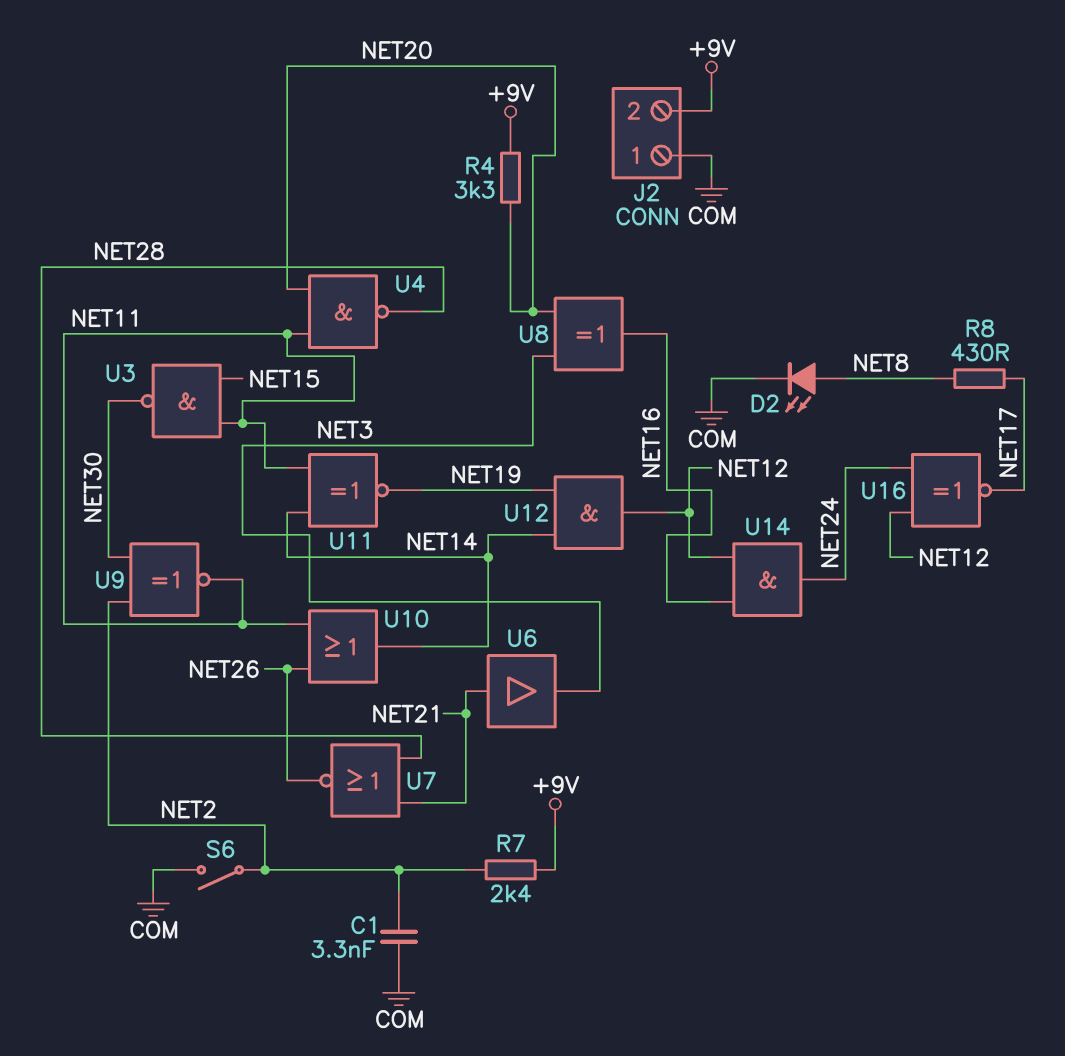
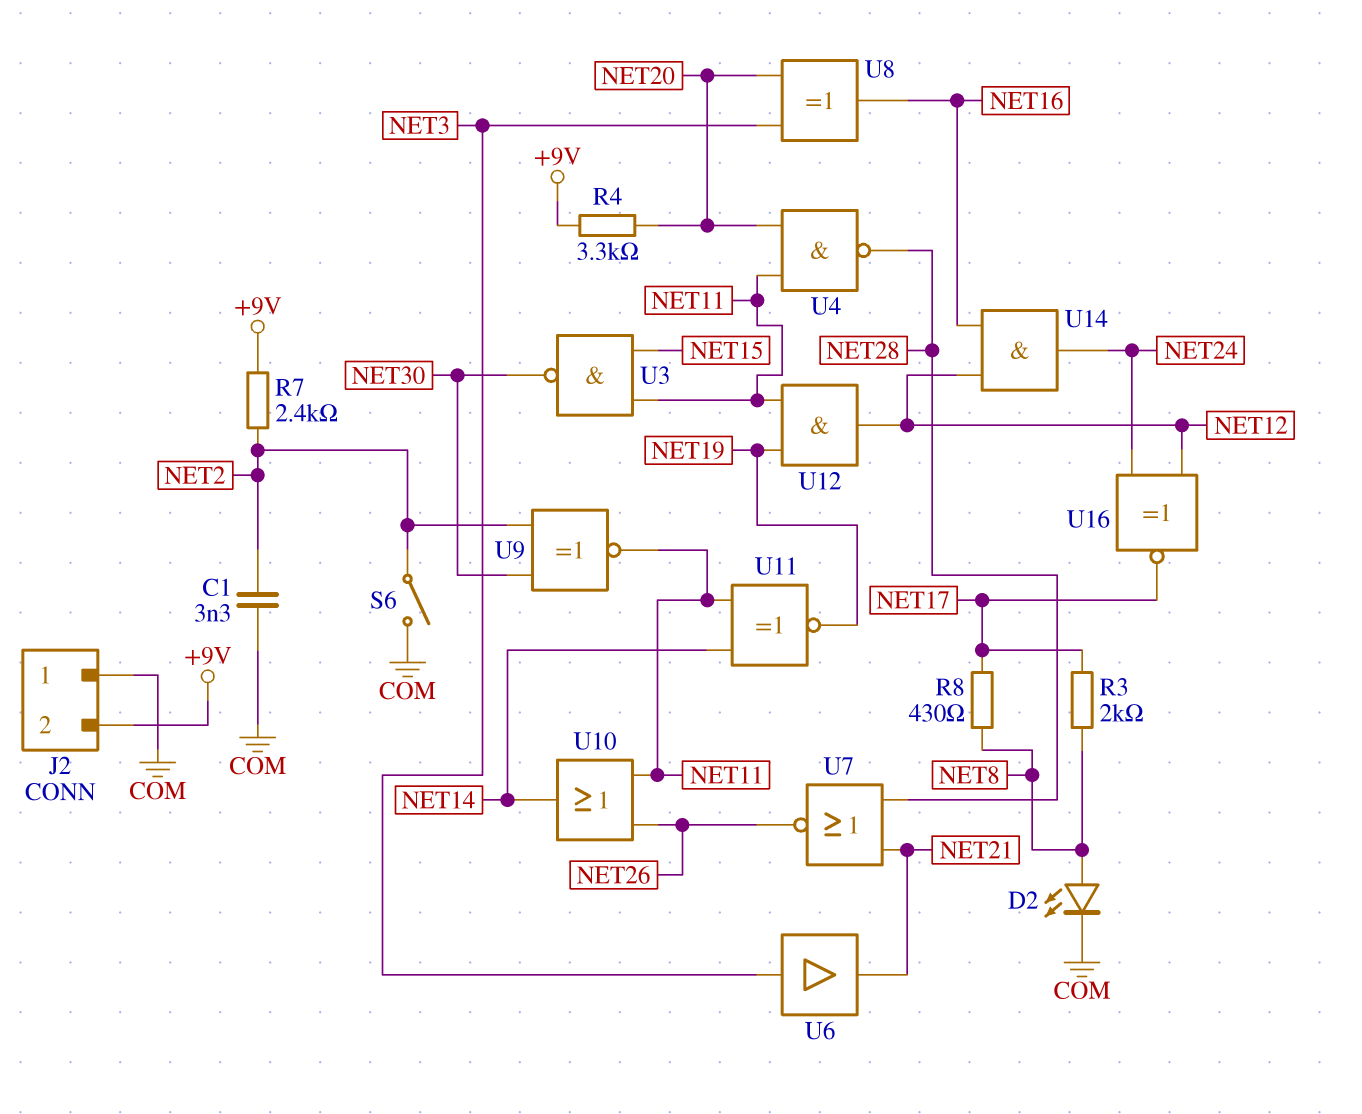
R3: none -> 2k (NET8, NET17)
U6: buffer (in NET21, out NET3) -> buffer (in NET3, out NET21)
U12: AND (in NET14, in NET19, out NET12) -> AND (in NET11, in NET19, out NET12)

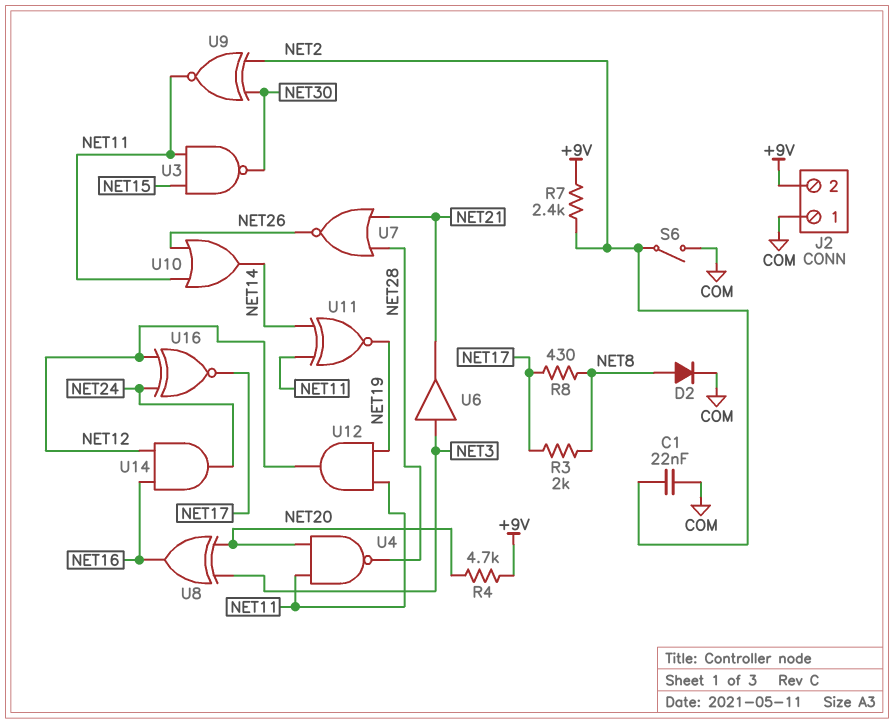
C1: 3.3nF (COM, NET2) -> 22nF (COM, NET2)
D2: LED (A NET8, K COM) -> diode (A NET8, K COM)
R4: 3.3k (+9V, NET20) -> 4.7k (+9V, NET20)

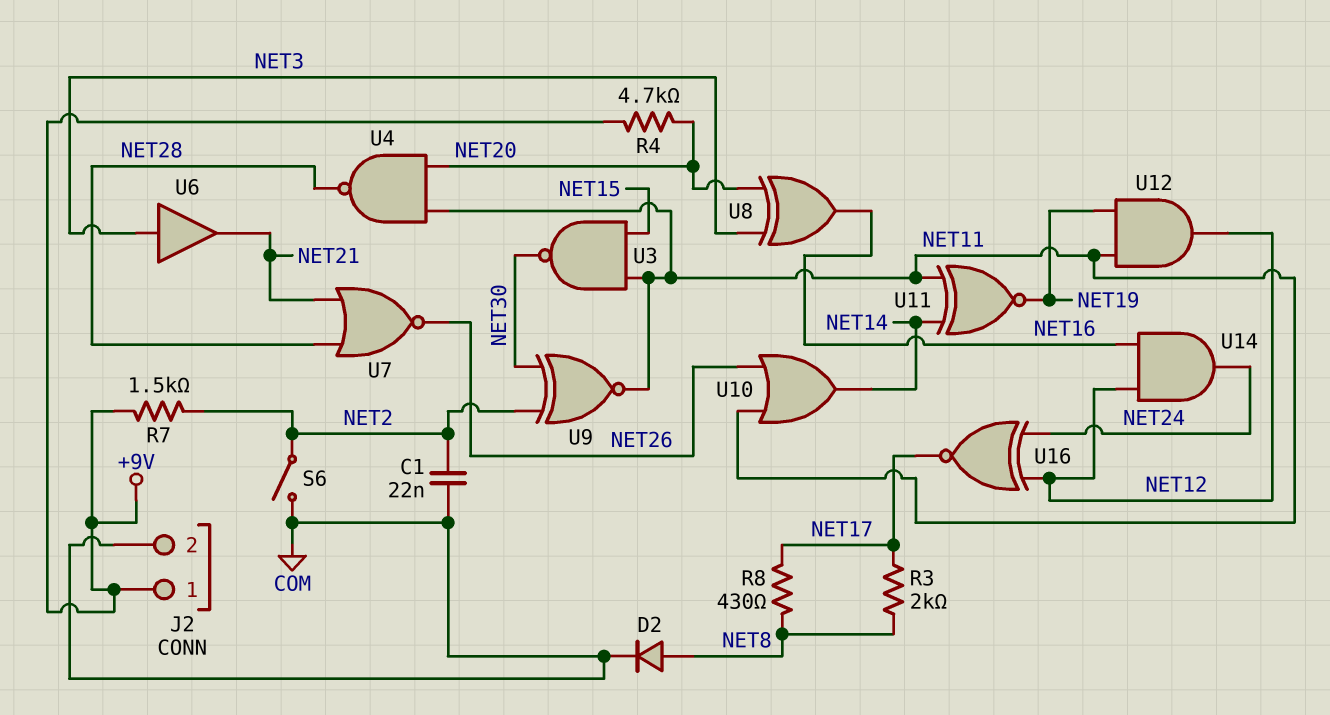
J2 pin 1: COM -> +9V
J2 pin 2: +9V -> COM
R7: 2.4k (+9V, NET2) -> 1.5k (+9V, NET2)

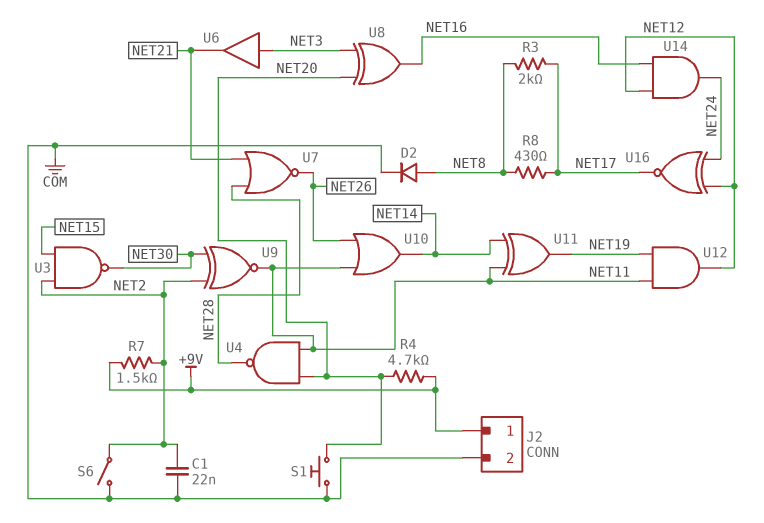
S1: none -> button (COM, NET20)
U3: NAND (in NET11, in NET15, out NET30) -> NAND (in NET2, in NET15, out NET30)
U11: XNOR (in NET11, in NET14, out NET19) -> XOR (in NET11, in NET14, out NET19)

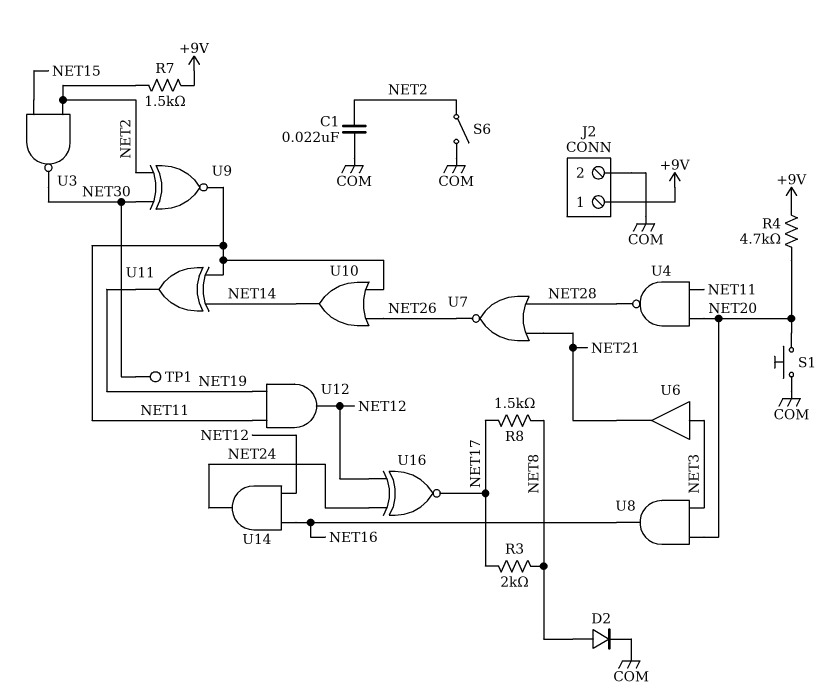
R8: 430 (NET8, NET17) -> 1.5k (NET8, NET17)
TP1: none -> test point (NET30)
U8: XOR (in NET3, in NET20, out NET16) -> AND (in NET3, in NET20, out NET16)

